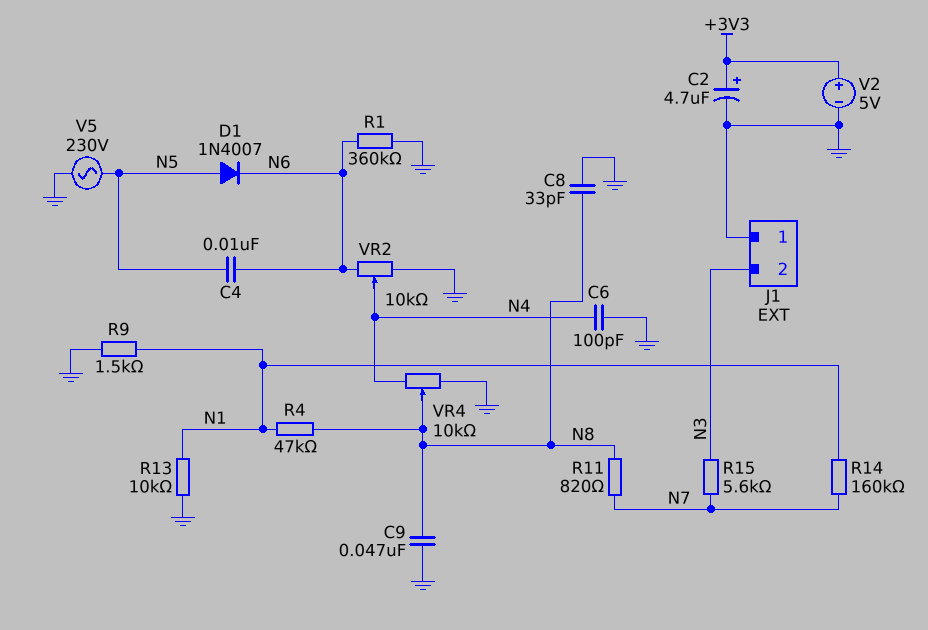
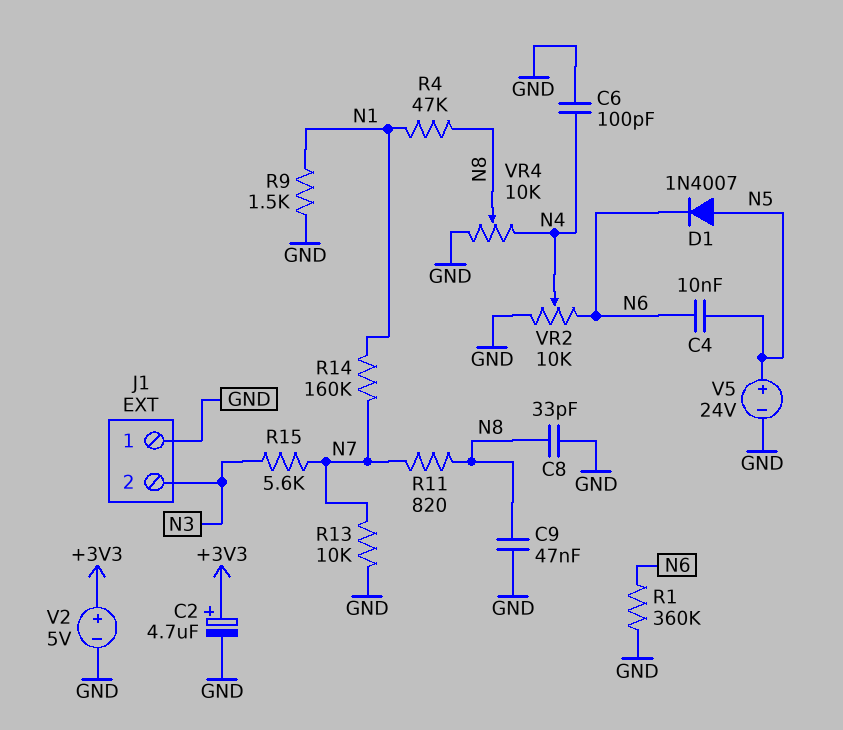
R13: 10k (GND, N1) -> 10k (GND, N7)
V5: AC 230V (GND, N5) -> 24V (plus N5, minus GND)

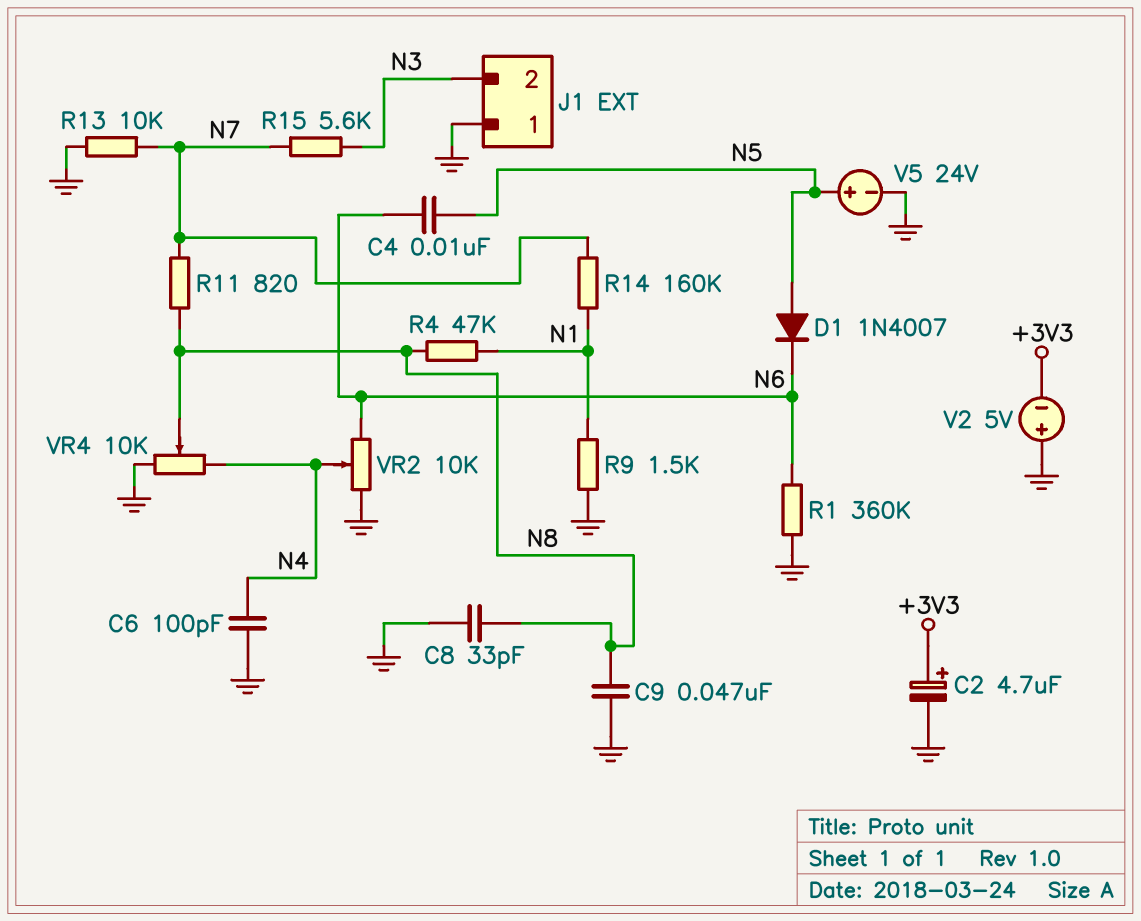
V2: 5V (plus +3V3, minus GND) -> 5V (plus GND, minus +3V3)

